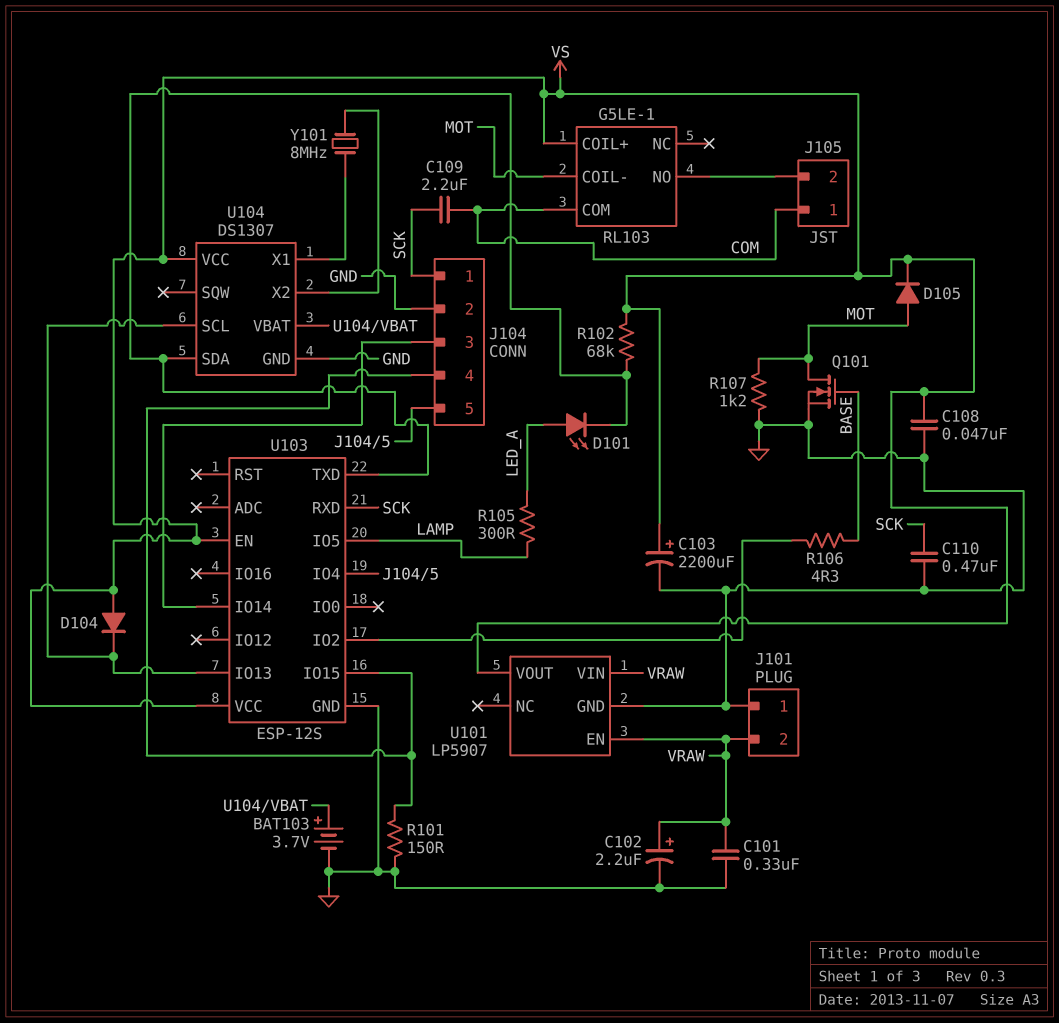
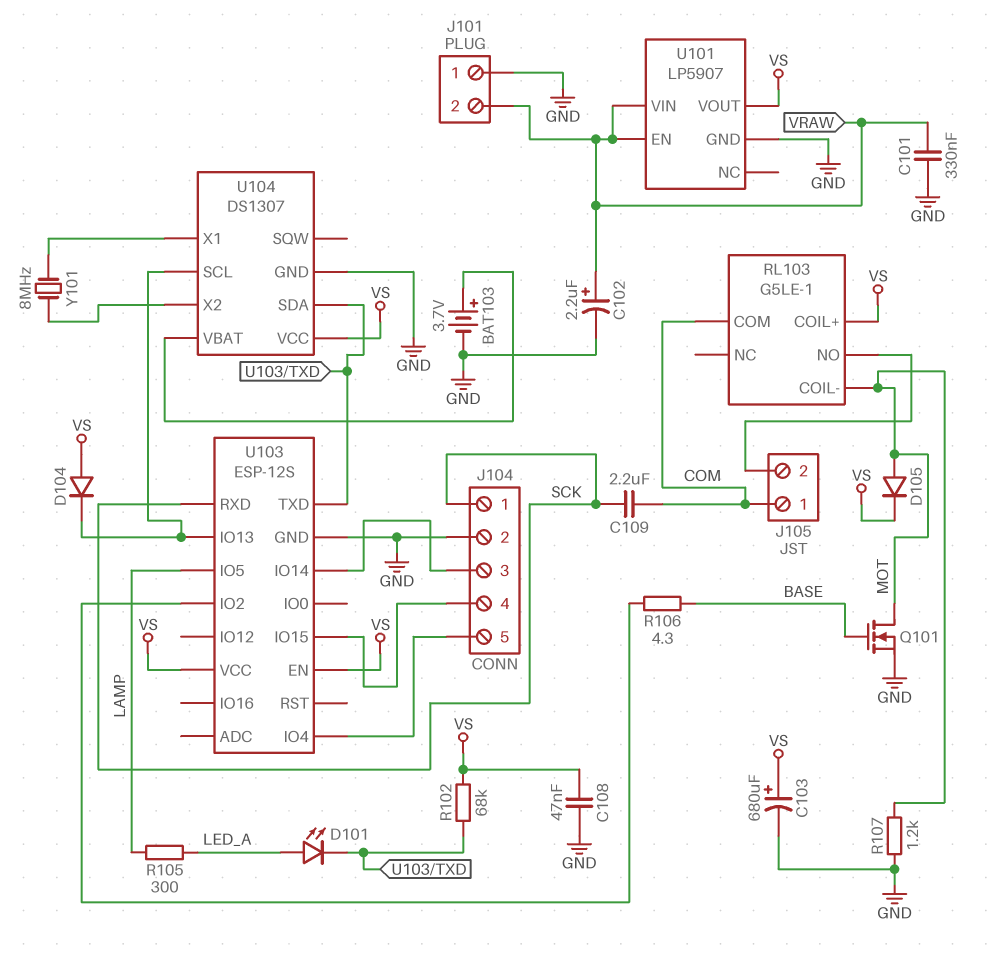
C103: 2200uF (plus VS, minus GND) -> 680uF (plus VS, minus GND)
C110: 470nF (GND, SCK) -> none
R101: 150 (GND, J104/4) -> none

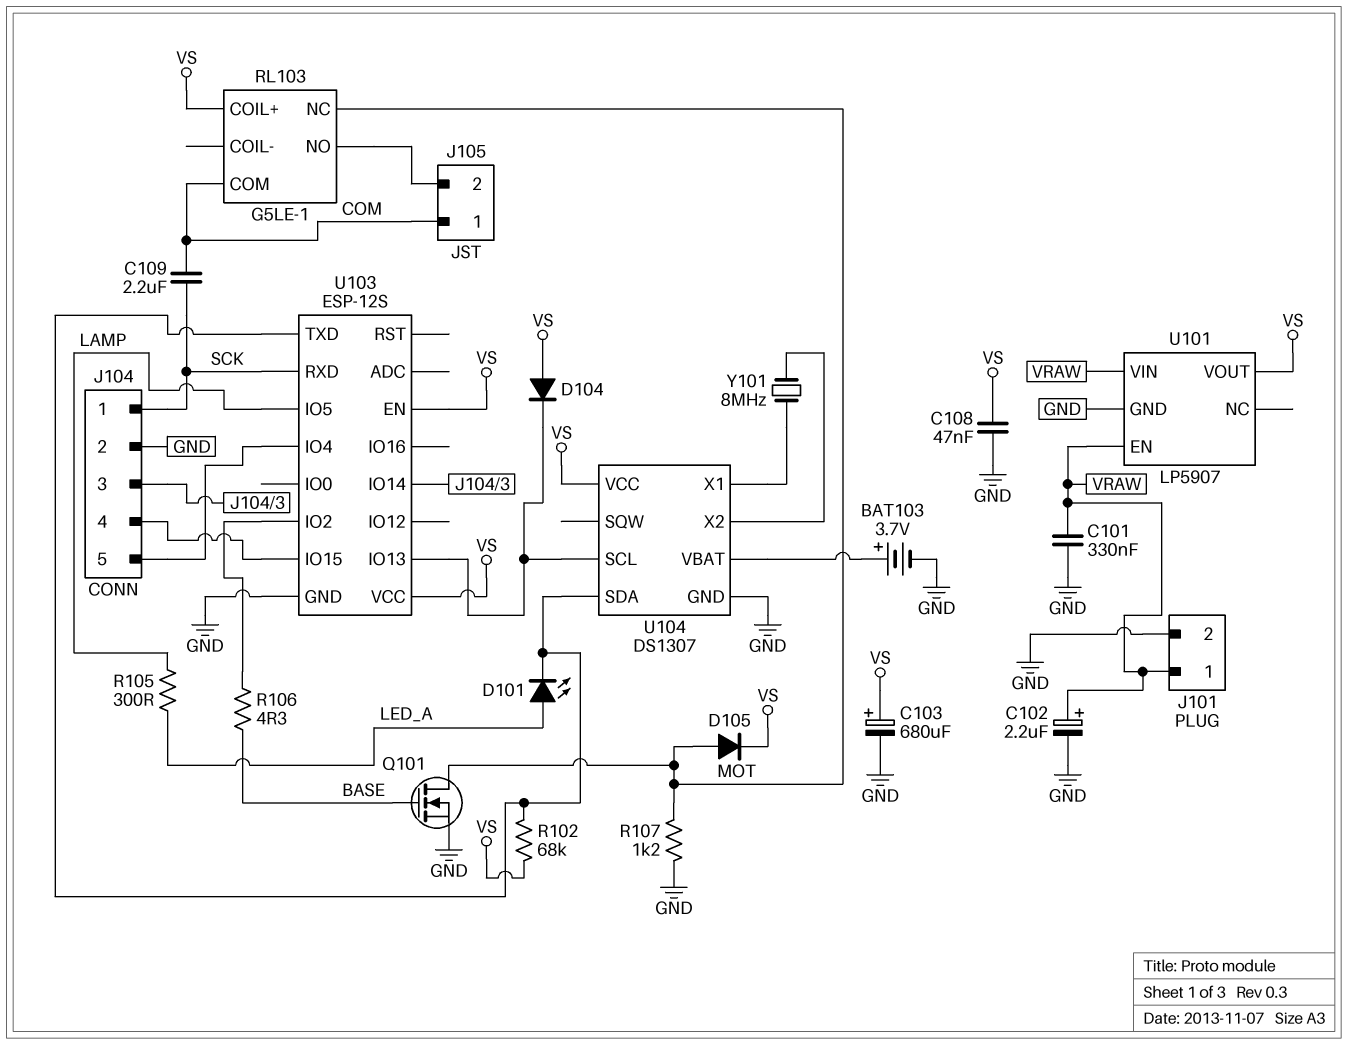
J101 pin 1: GND -> VRAW
J101 pin 2: VRAW -> GND
RL103 pin COIL-: MOT -> none
RL103 pin NC: none -> MOT

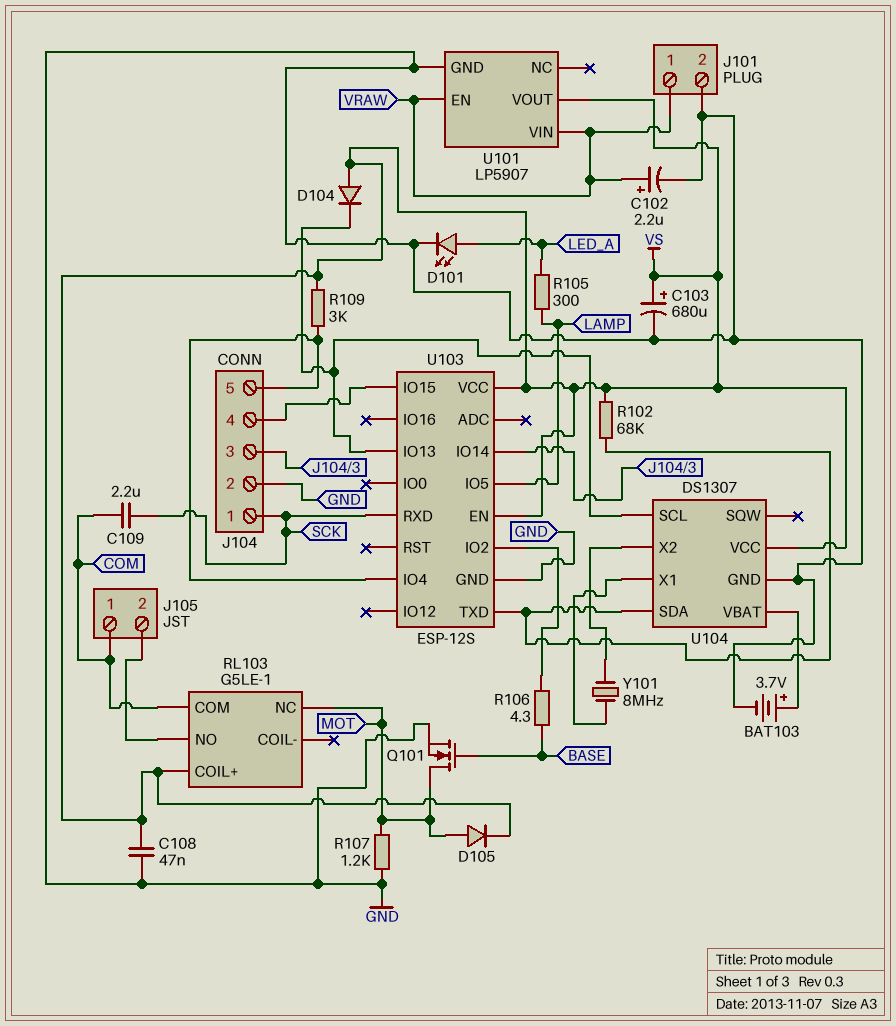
C101: 330nF (GND, VRAW) -> none
D101: LED (A LED_A, K U103/TXD) -> LED (A LED_A, K GND)
R109: none -> 3k (J104/5, VS)

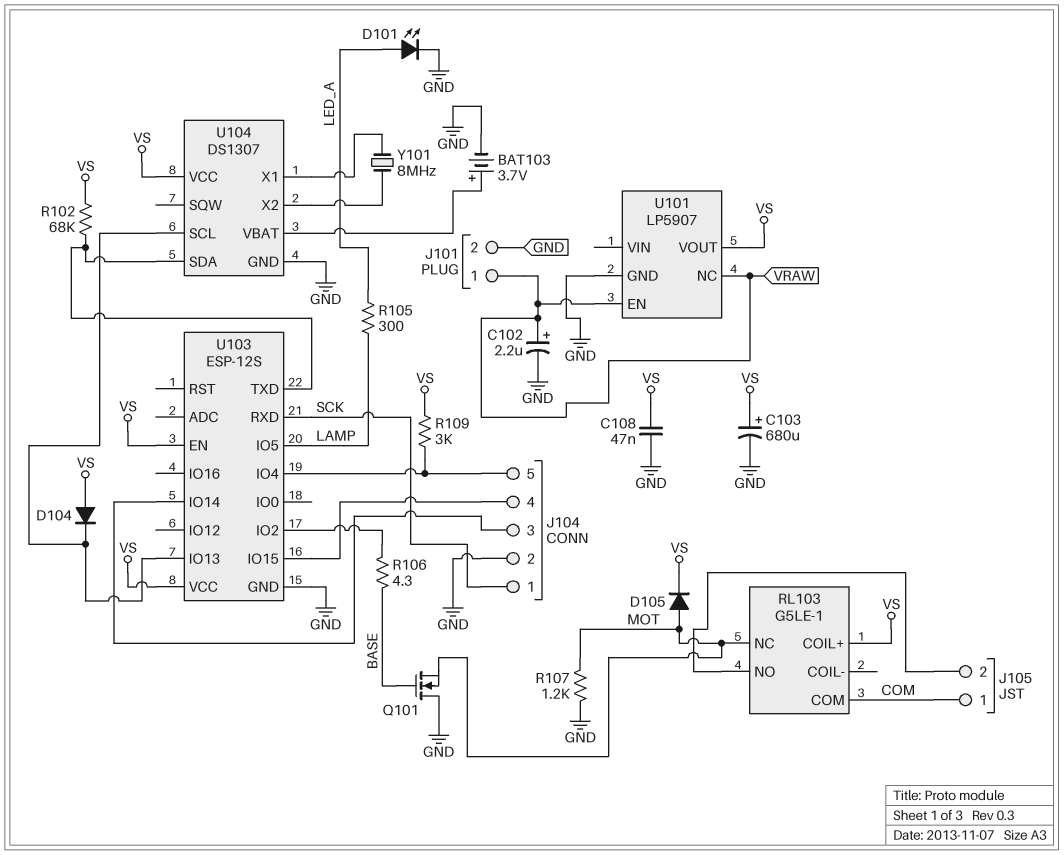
C109: 2.2uF (COM, SCK) -> none
Q101: NMOS (G BASE, D MOT, S GND) -> NMOS (G BASE, D GND, S MOT)
U101 pin NC: none -> VRAW
U101 pin VIN: VRAW -> none

